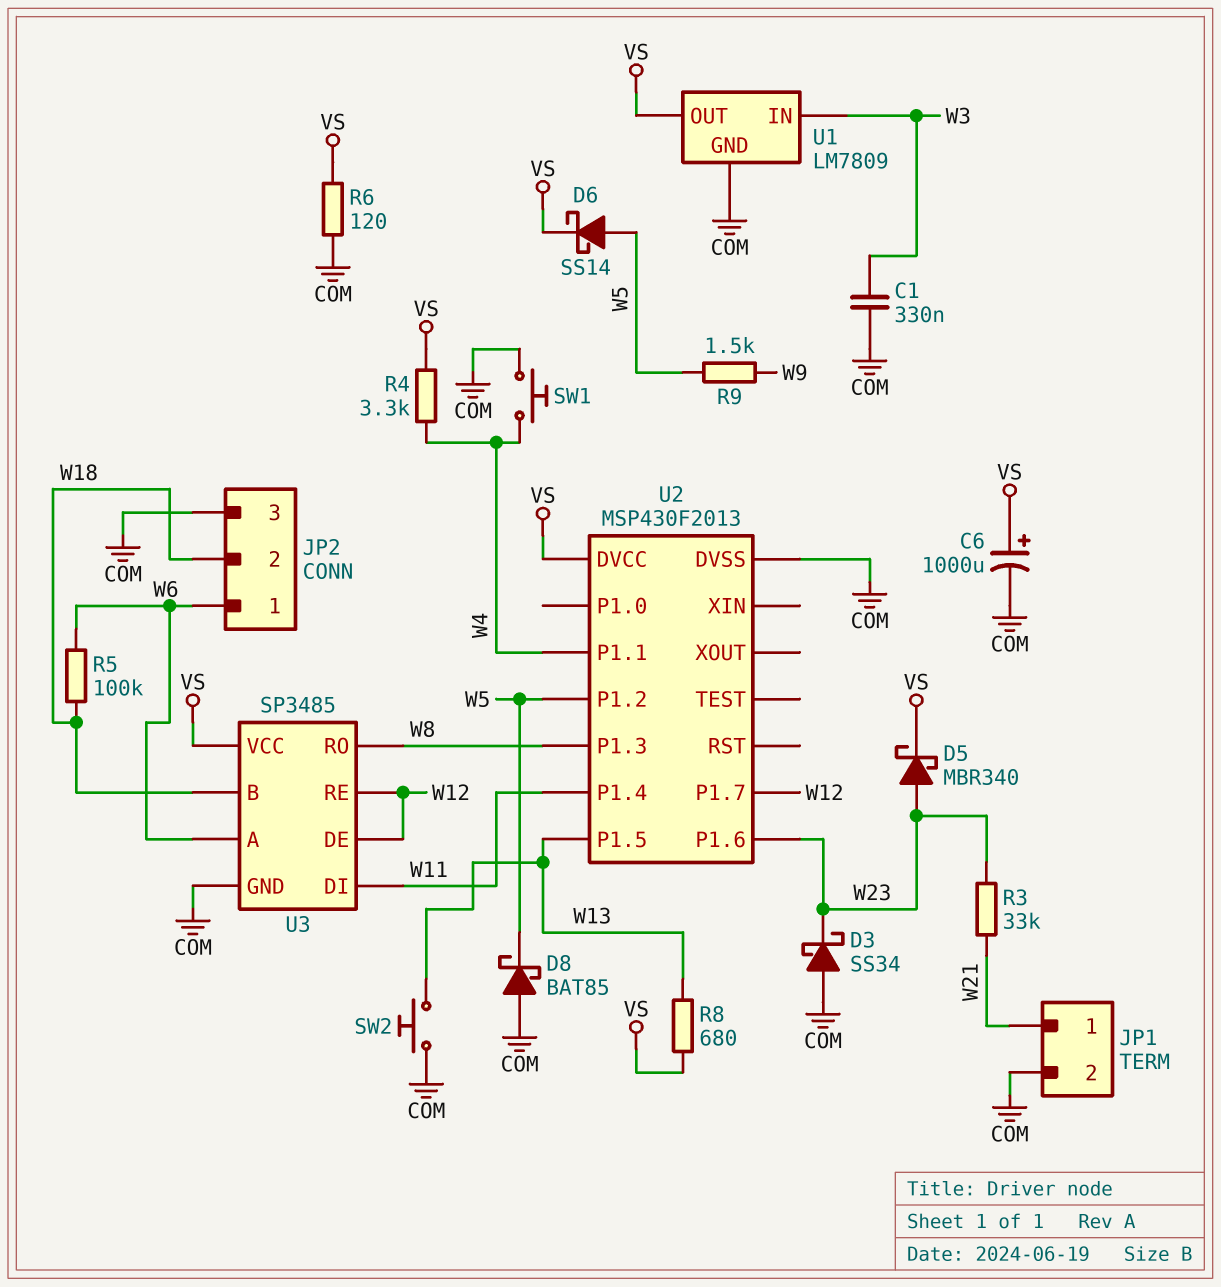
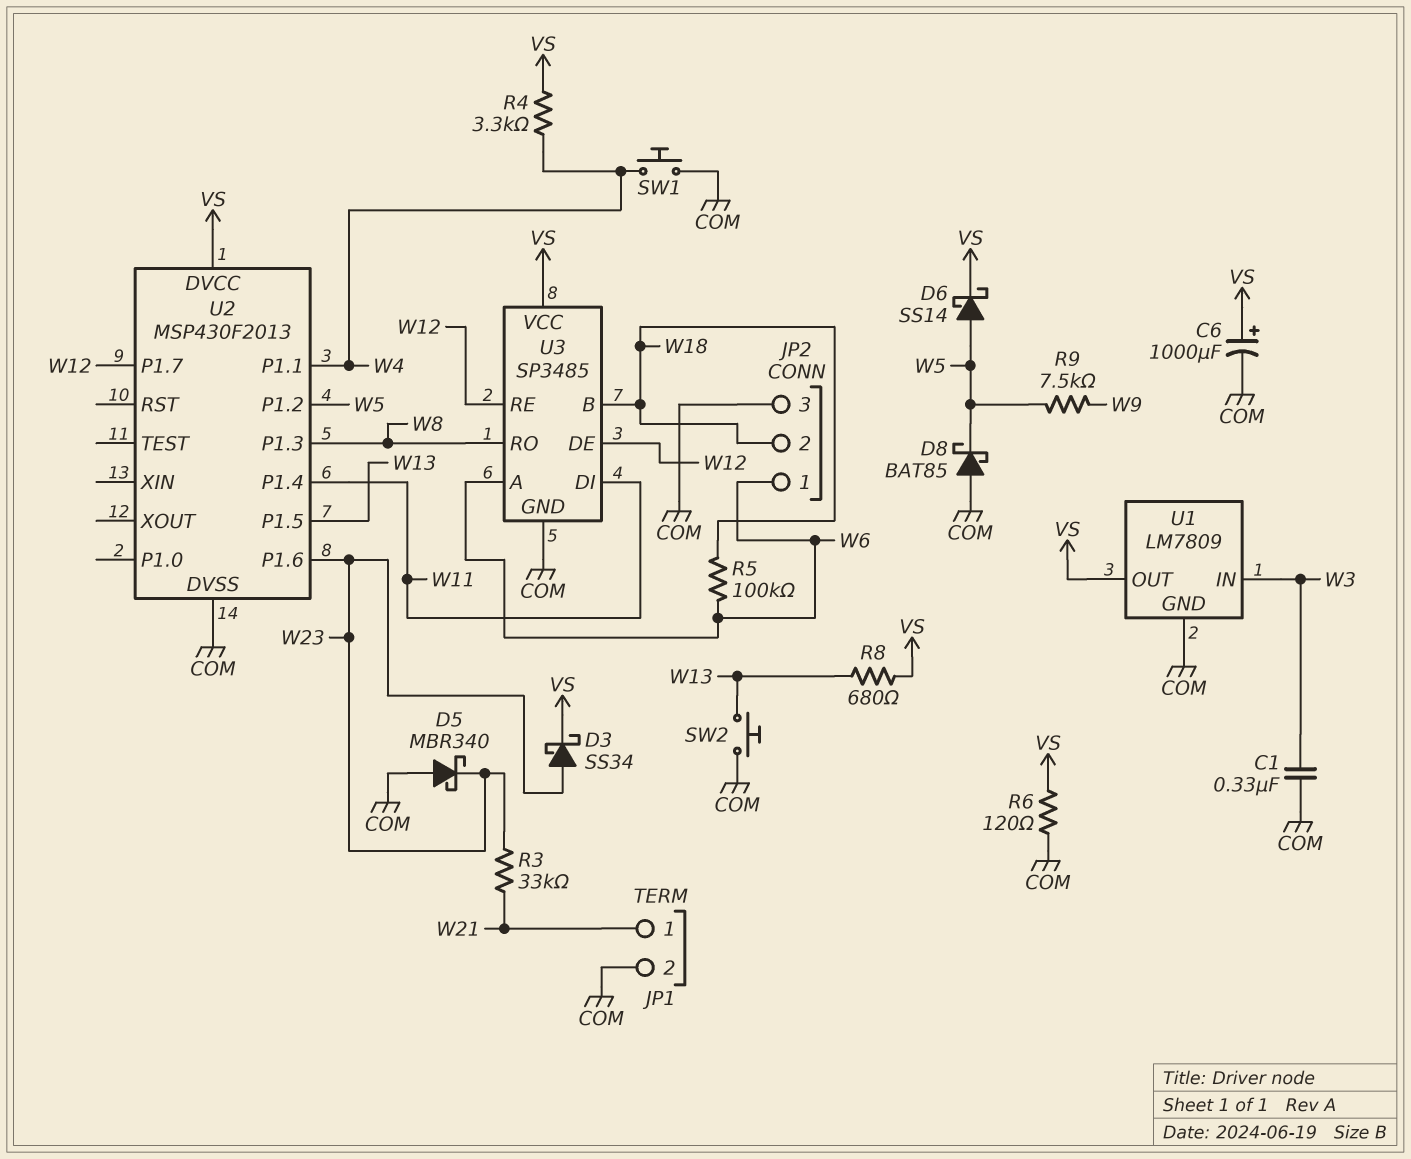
D3: schottky SS34 (A COM, K W23) -> schottky SS34 (A W23, K VS)
D5: schottky MBR340 (A W23, K VS) -> schottky MBR340 (A COM, K W23)
R9: 1.5k (W5, W9) -> 7.5k (W5, W9)

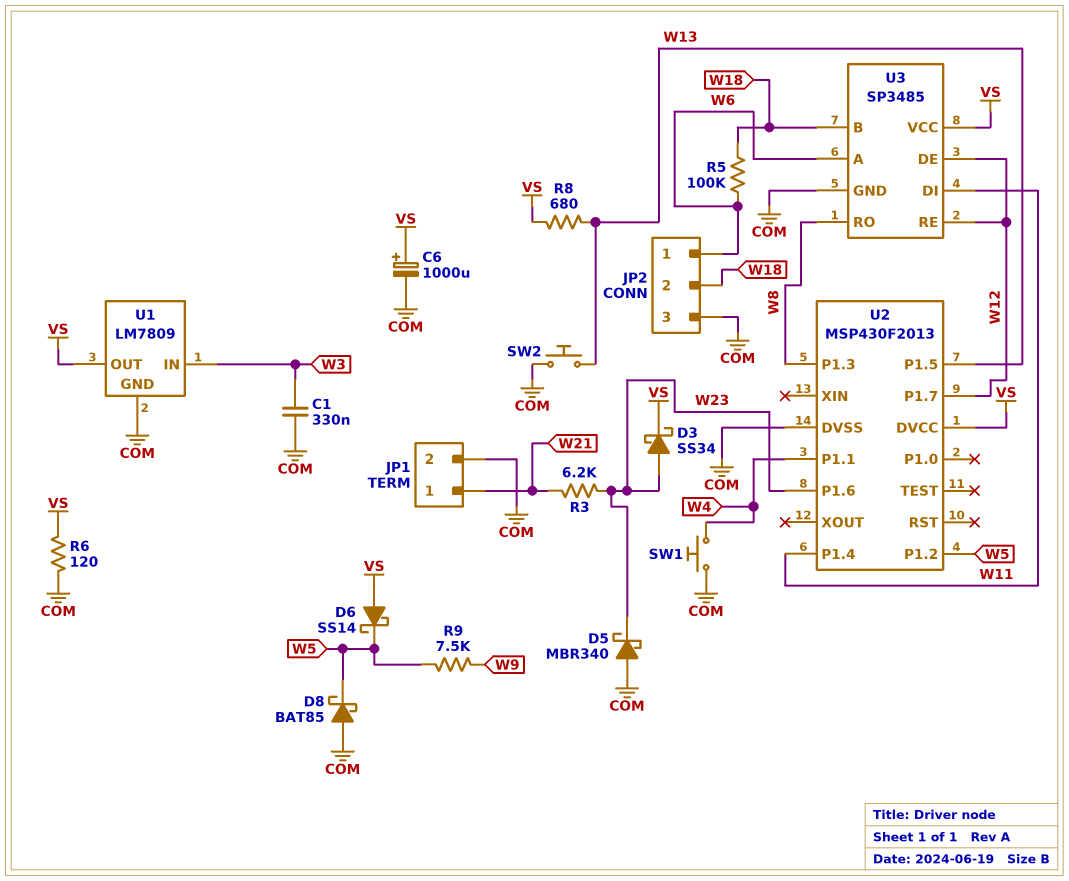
D6: schottky SS14 (A W5, K VS) -> schottky SS14 (A VS, K W5)
R3: 33k (W21, W23) -> 6.2k (W21, W23)
R4: 3.3k (VS, W4) -> none

